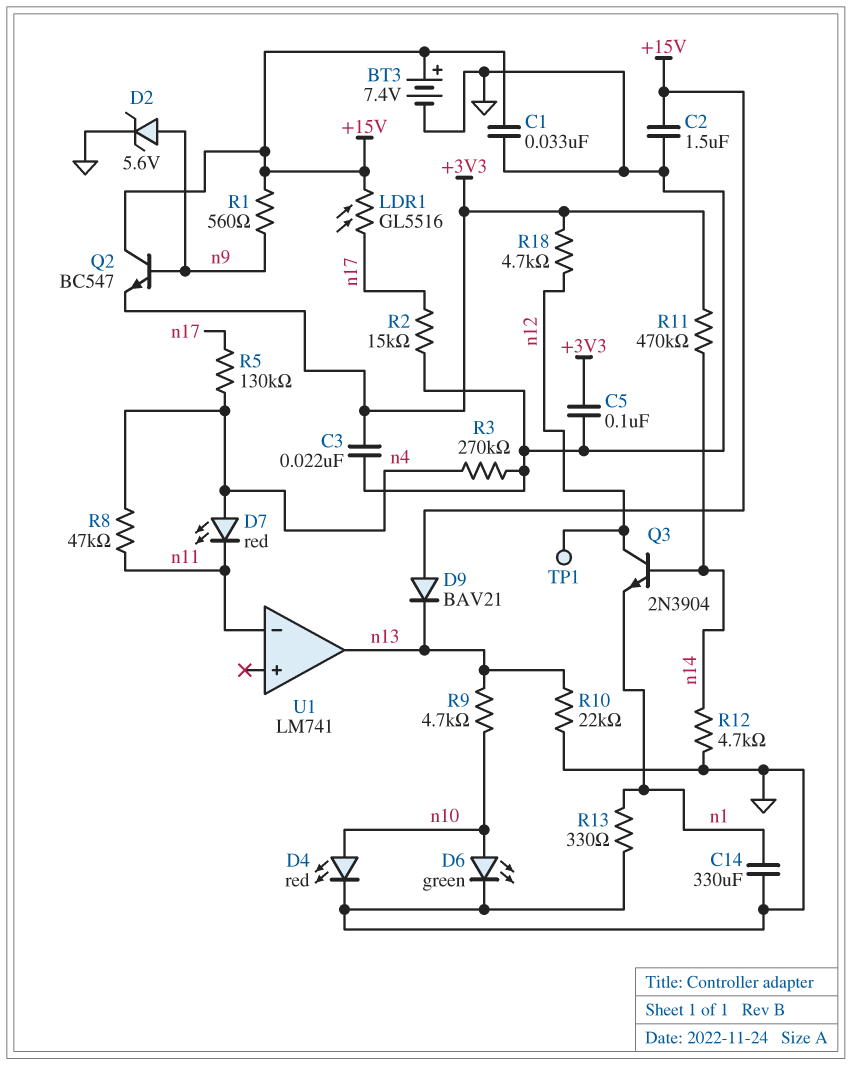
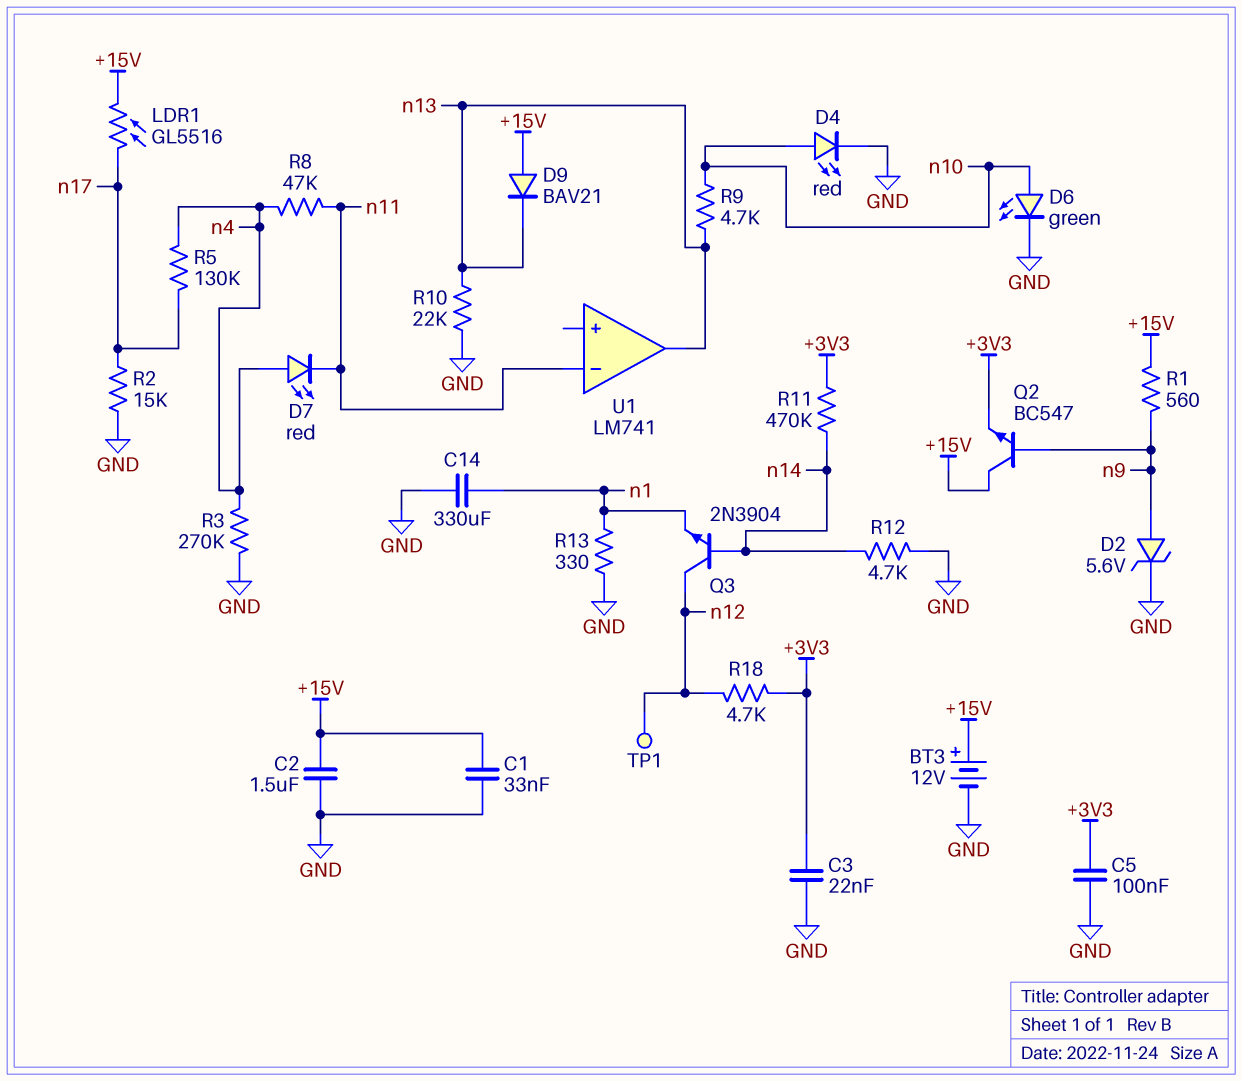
BT3: 7.4V (plus +15V, minus GND) -> 12V (plus +15V, minus GND)

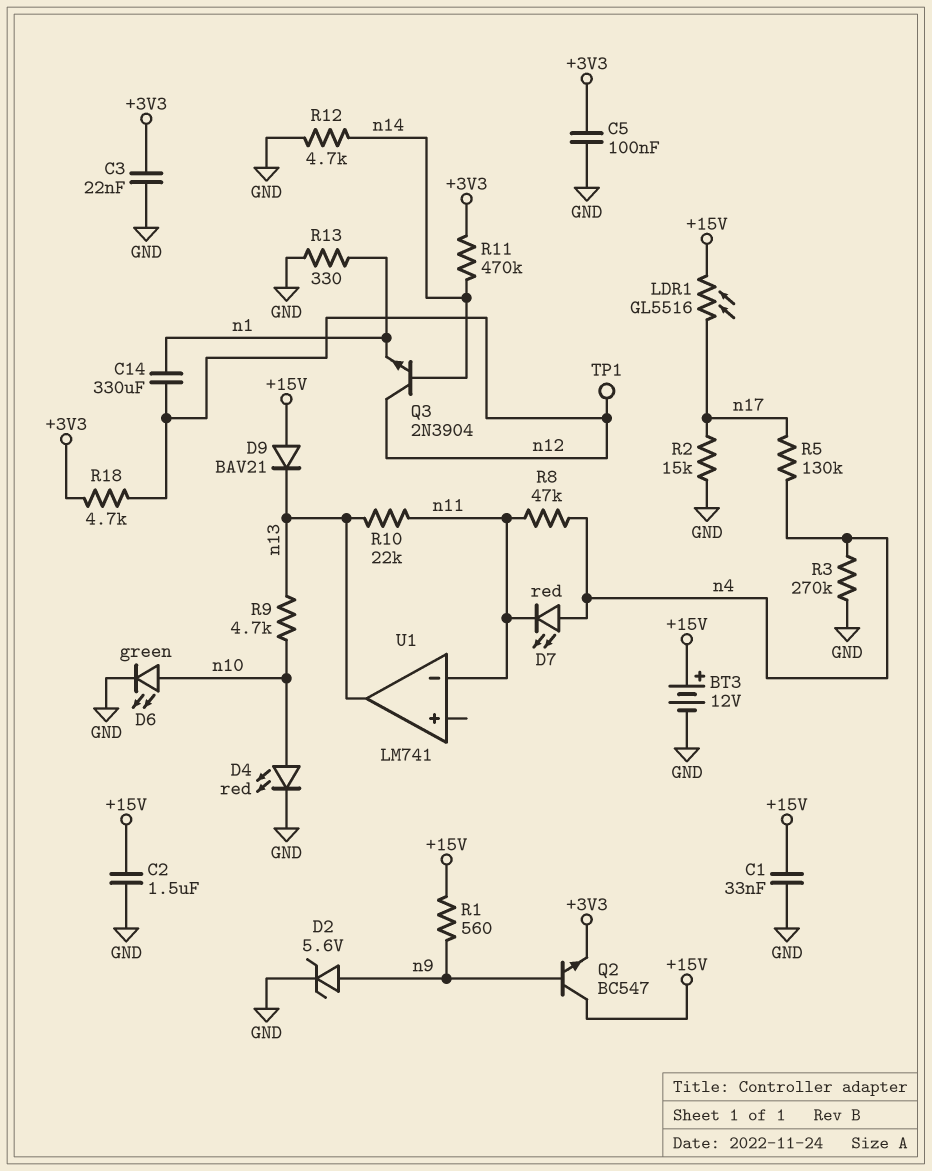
C14: 330uF (GND, n1) -> 330uF (n1, n12)
R10: 22k (GND, n13) -> 22k (n11, n13)

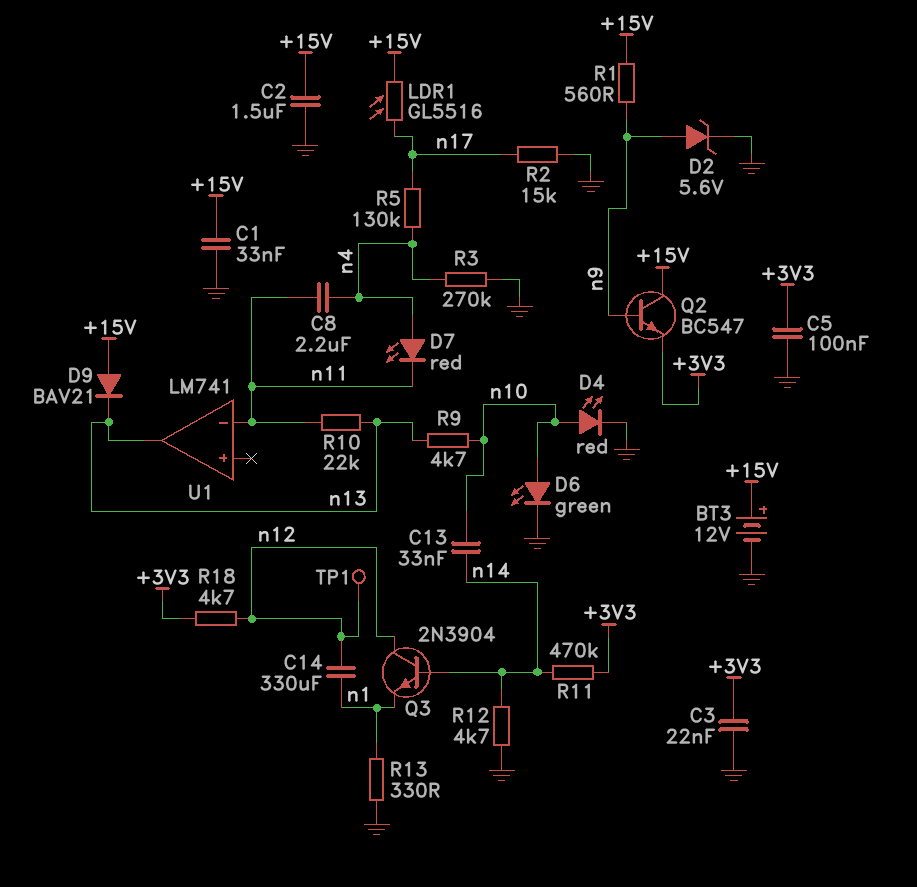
C8: none -> 2.2uF (n4, n11)
C13: none -> 33nF (n10, n14)
R8: 47k (n4, n11) -> none

